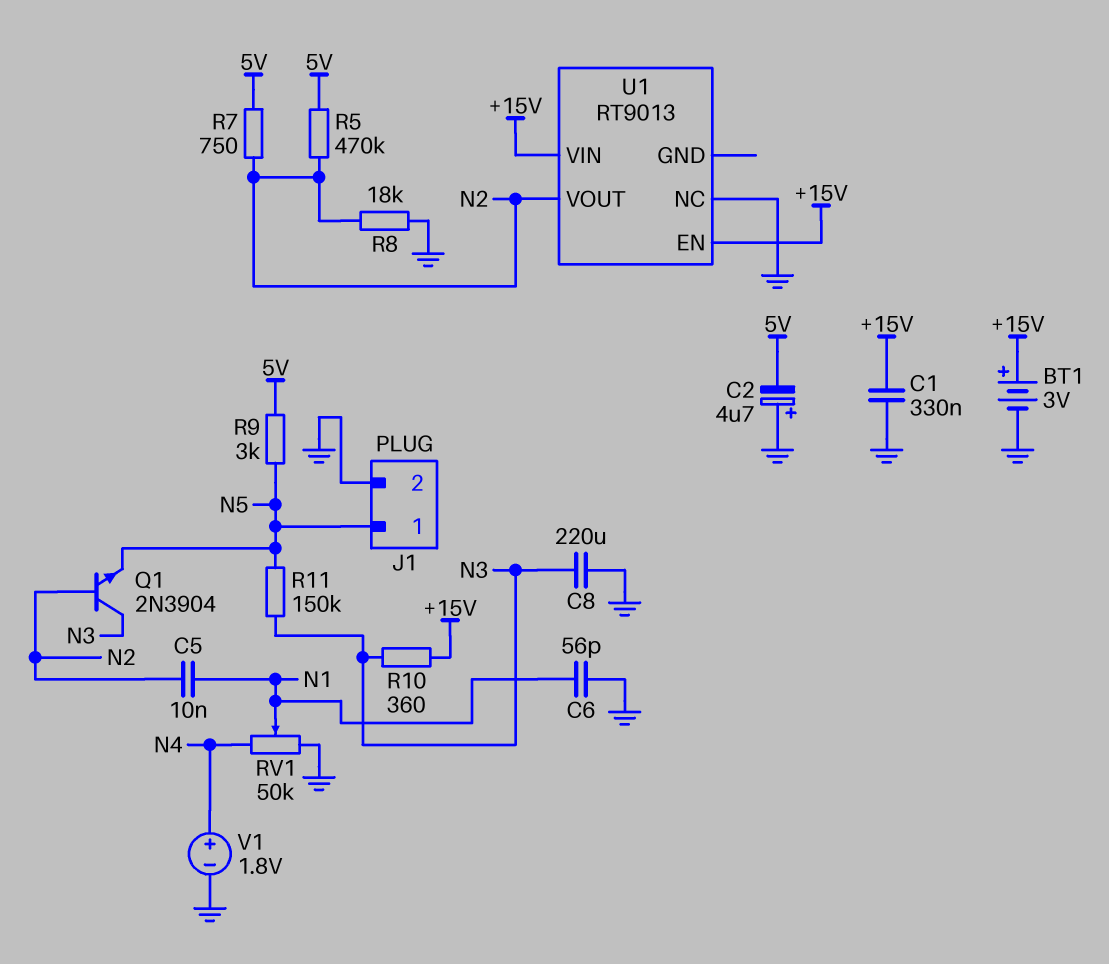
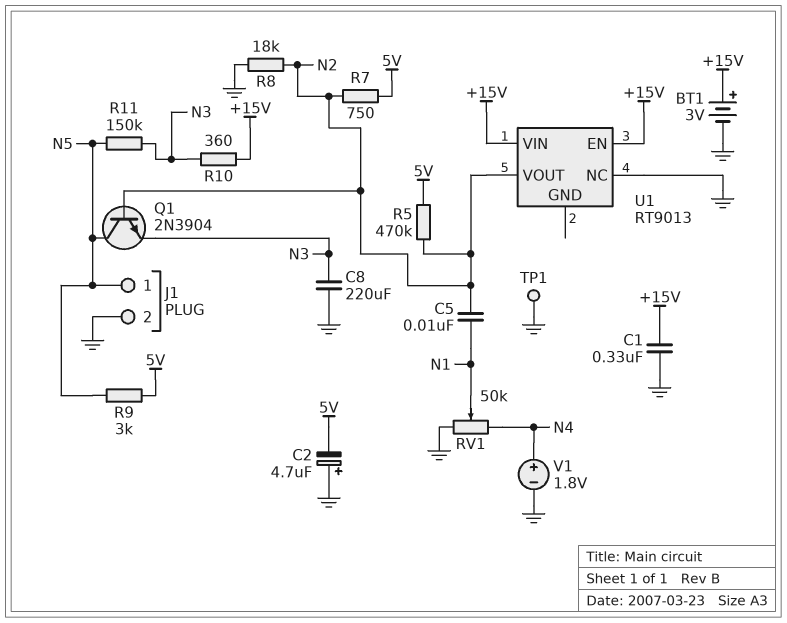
C6: 56pF (GND, N1) -> none
Q1: NPN 2N3904 (B N2, C N3, E N5) -> NPN 2N3904 (B N2, C N5, E N3)
TP1: none -> test point (GND)

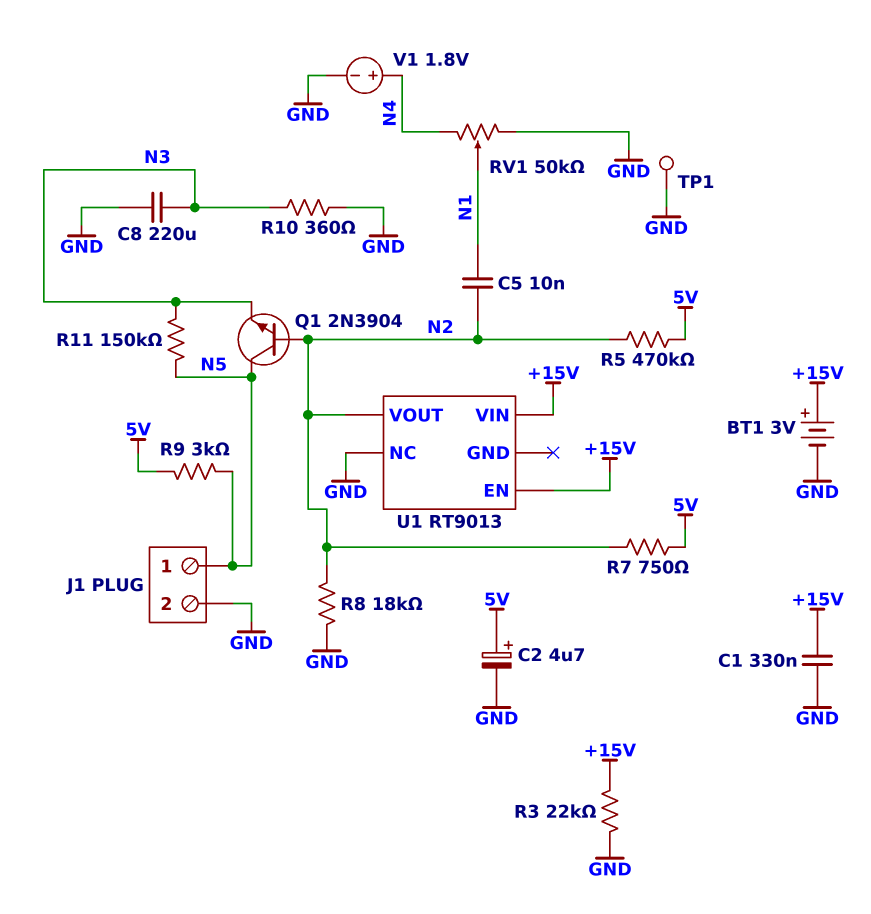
C2: 4.7uF (plus GND, minus 5V) -> 4.7uF (plus 5V, minus GND)
R3: none -> 22k (+15V, GND)
R10: 360 (+15V, N3) -> 360 (GND, N3)

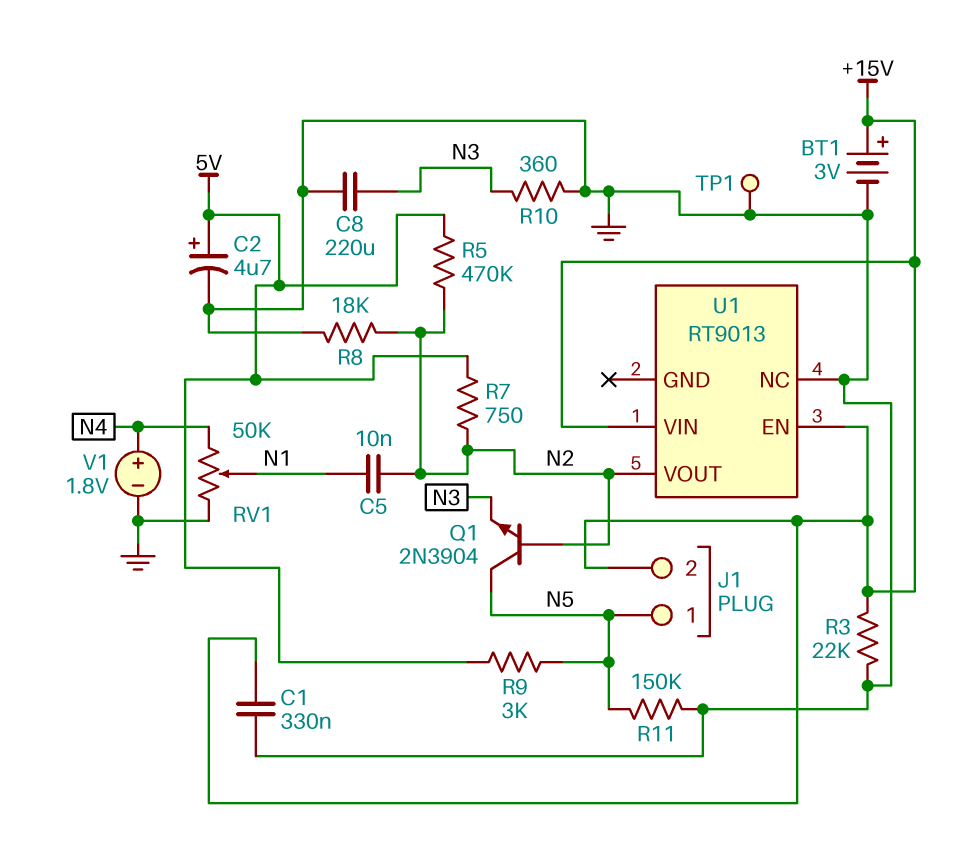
J1 pin 2: GND -> +15V
R11: 150k (N3, N5) -> 150k (GND, N5)

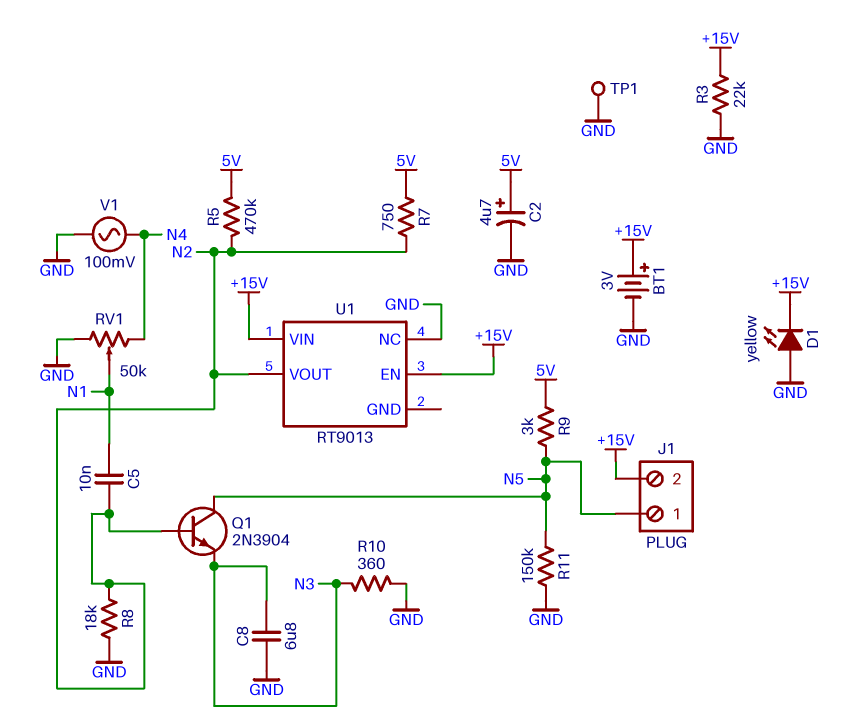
C1: 330nF (+15V, GND) -> none
C8: 220uF (GND, N3) -> 6.8uF (GND, N3)
D1: none -> LED yellow (A GND, K +15V)
V1: 1.8V (plus N4, minus GND) -> AC 100mV (GND, N4)

